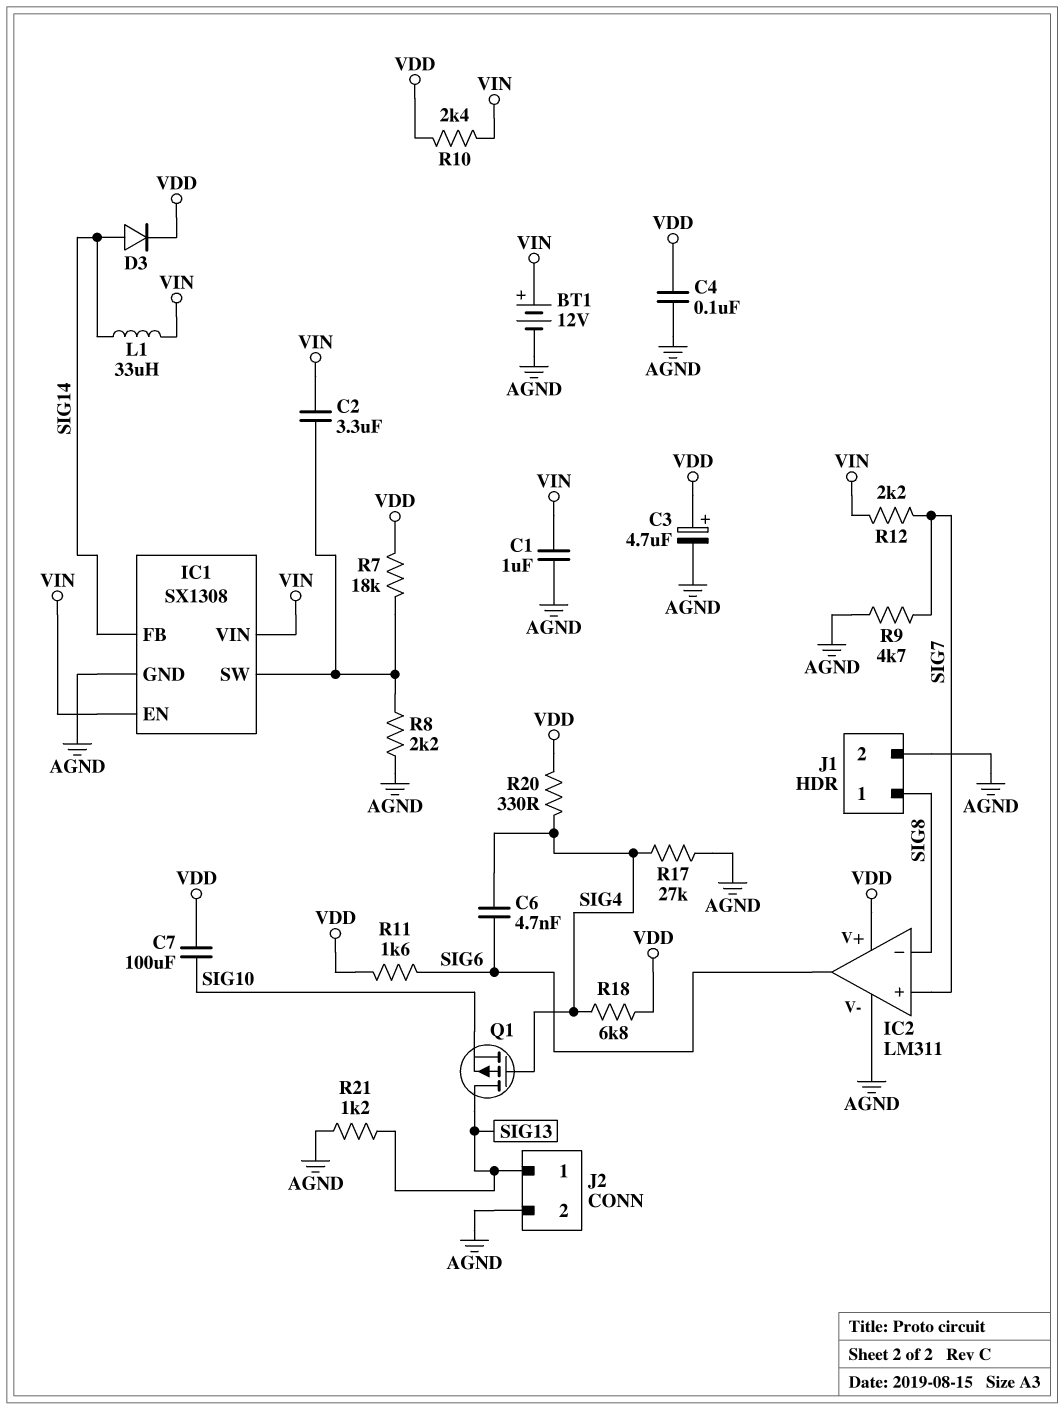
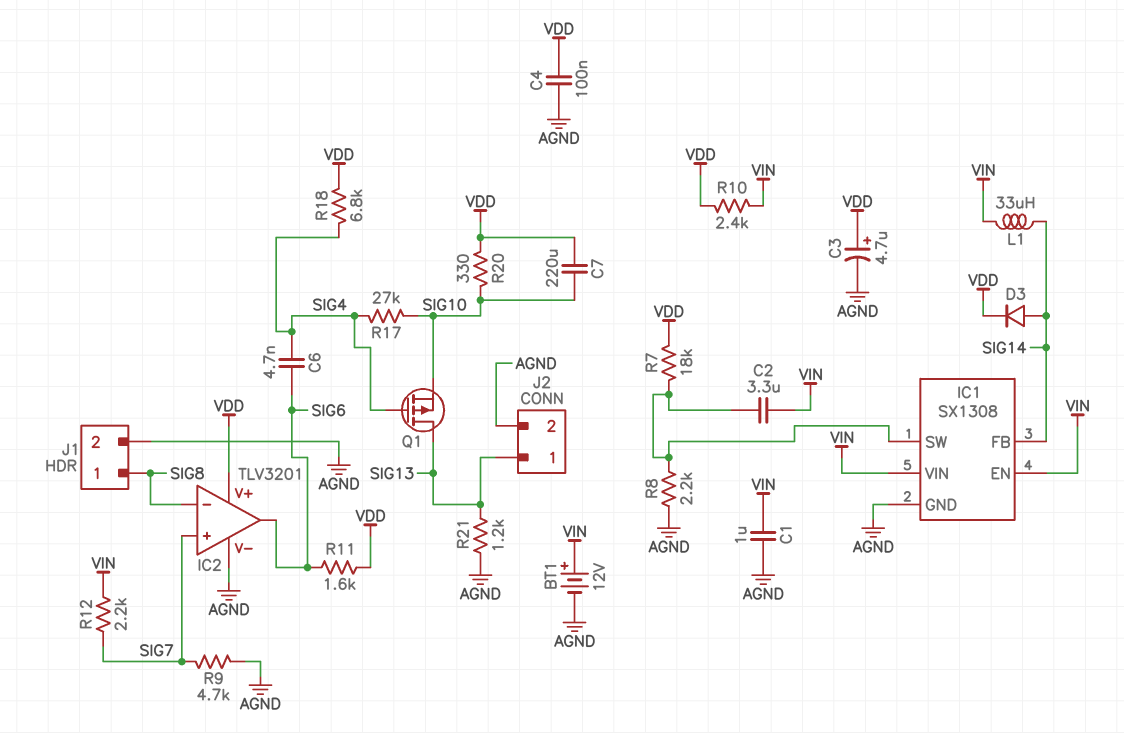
C7: 100uF (SIG10, VDD) -> 220uF (SIG10, VDD)
IC2: LM311 -> TLV3201
R17: 27k (AGND, SIG4) -> 27k (SIG4, SIG10)
R20: 330 (SIG4, VDD) -> 330 (SIG10, VDD)

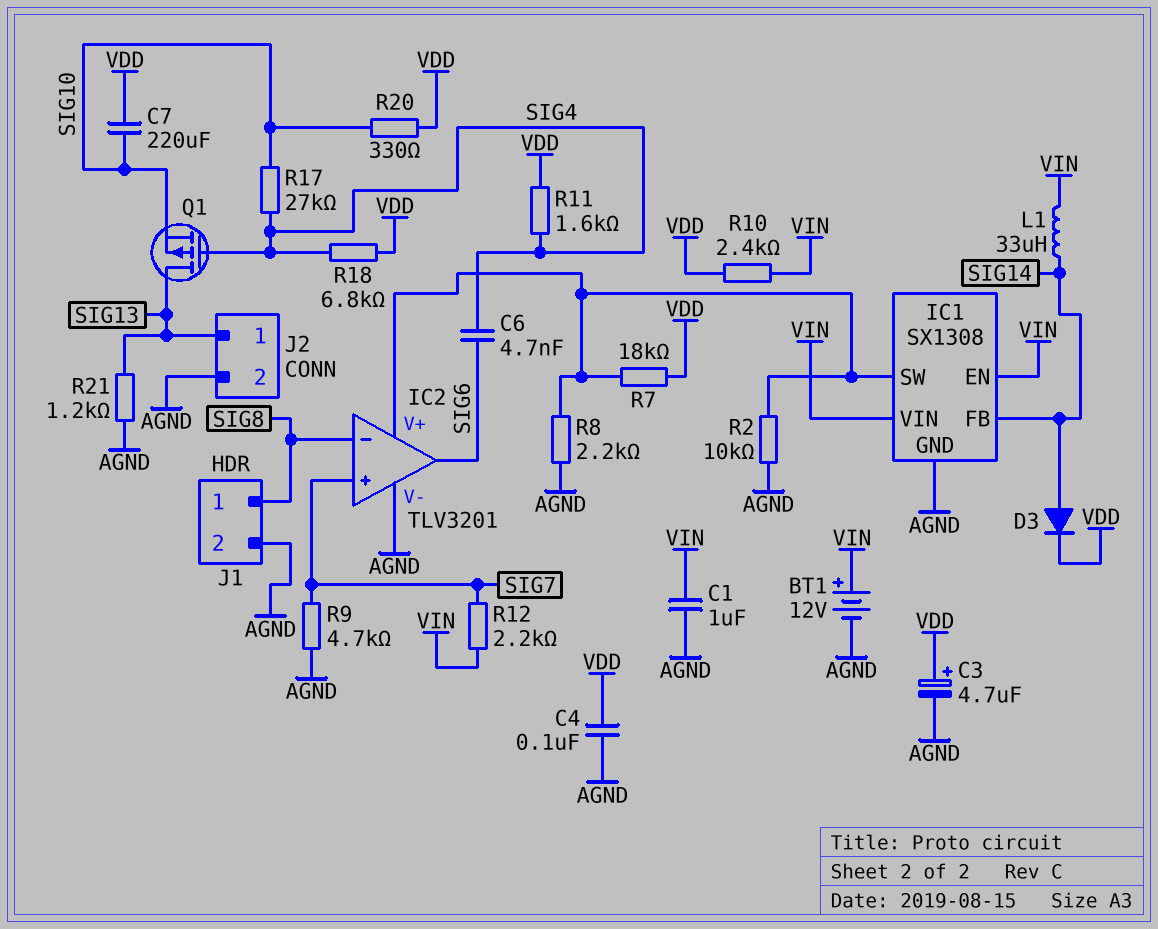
C2: 3.3uF (IC1/SW, VIN) -> none
IC2 pin V+: VDD -> IC1/SW
R2: none -> 10k (AGND, IC1/SW)
R11: 1.6k (SIG6, VDD) -> 1.6k (SIG4, VDD)

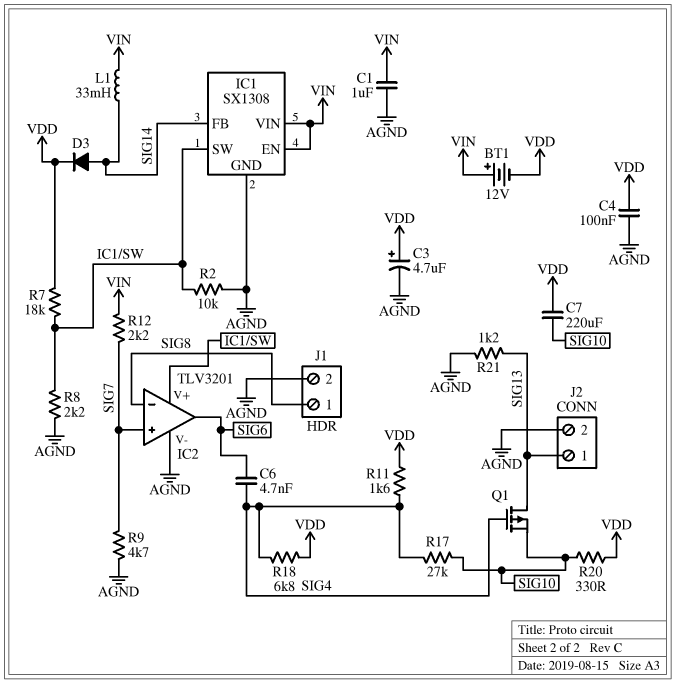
BT1: 12V (plus VIN, minus AGND) -> 12V (plus VIN, minus VDD)
L1: 33uH (SIG14, VIN) -> 33mH (SIG14, VIN)
R10: 2.4k (VDD, VIN) -> none

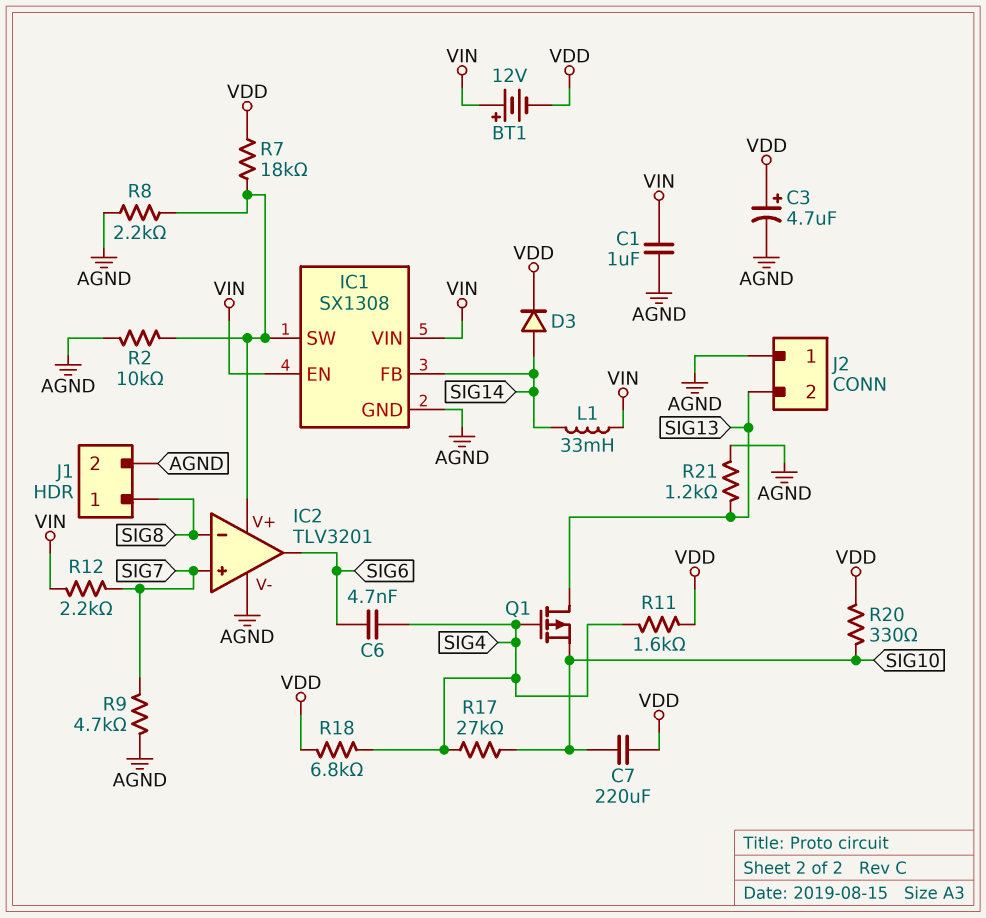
C4: 100nF (AGND, VDD) -> none
J2 pin 1: SIG13 -> AGND
J2 pin 2: AGND -> SIG13

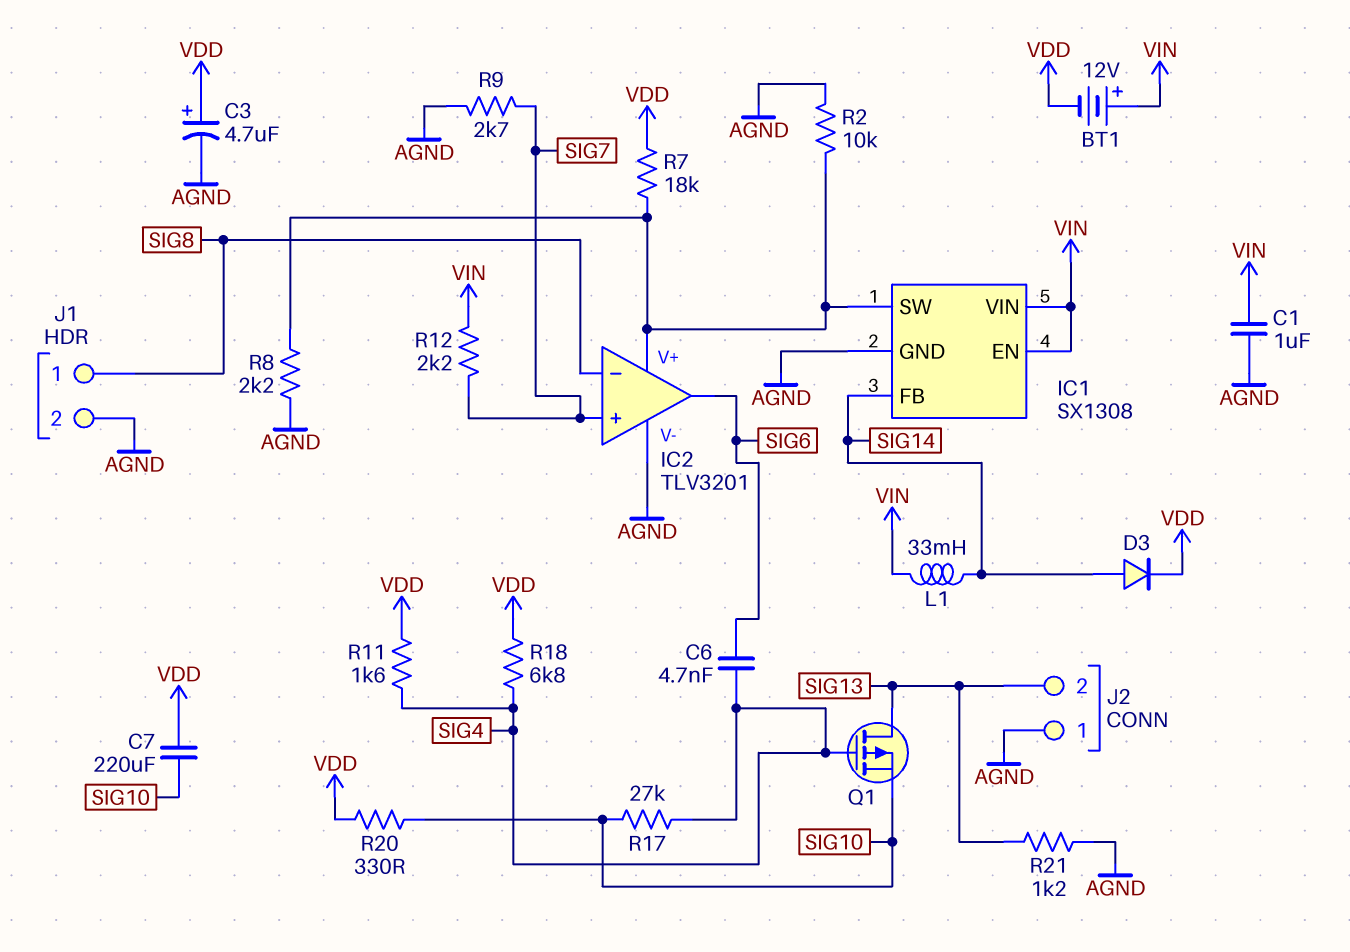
R9: 4.7k (AGND, SIG7) -> 2.7k (AGND, SIG7)

